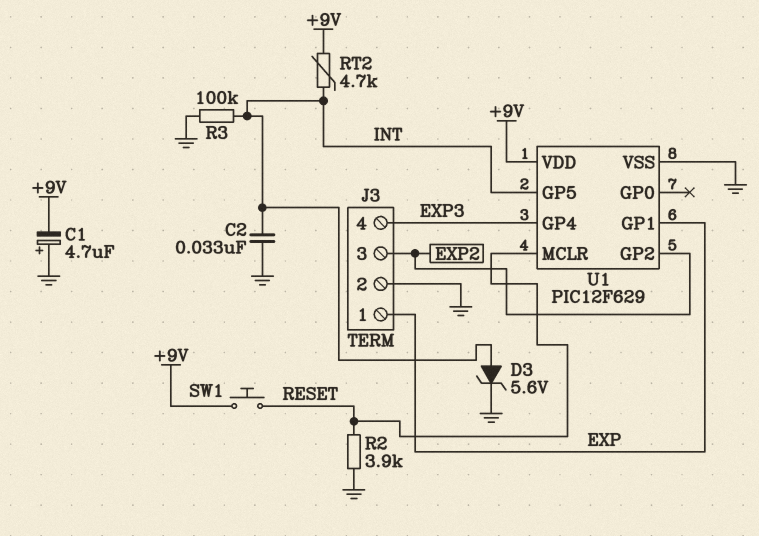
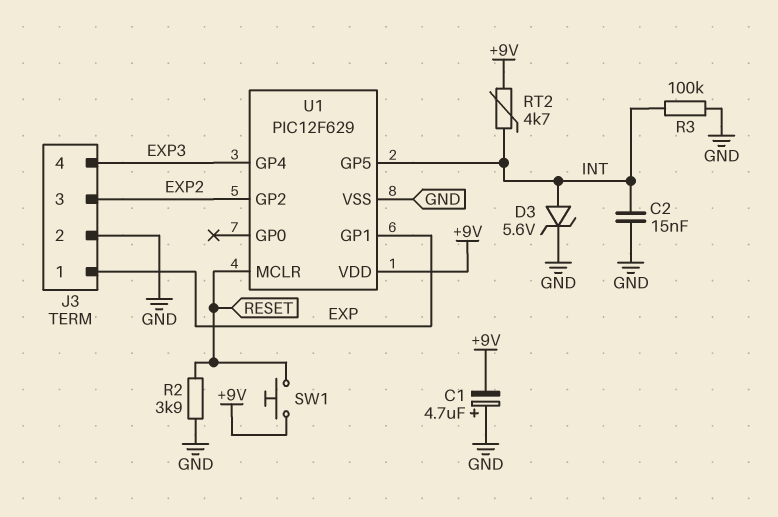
C2: 33nF (GND, INT) -> 15nF (GND, INT)

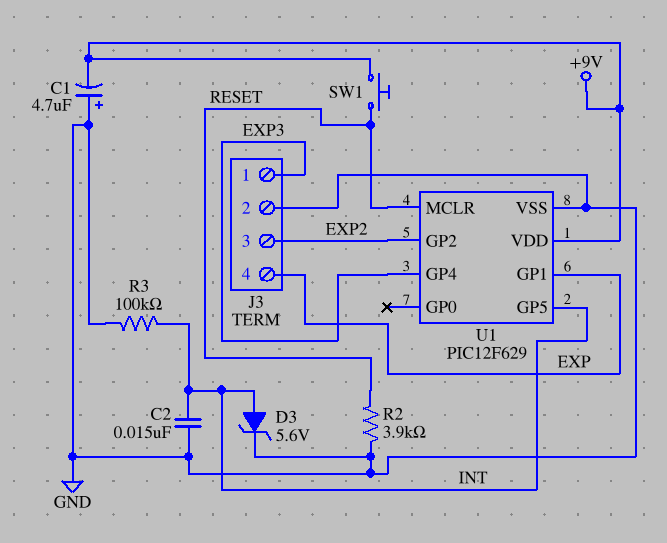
J3 pin 1: EXP -> EXP3
J3 pin 4: EXP3 -> EXP
RT2: 4.7k (+9V, INT) -> none

